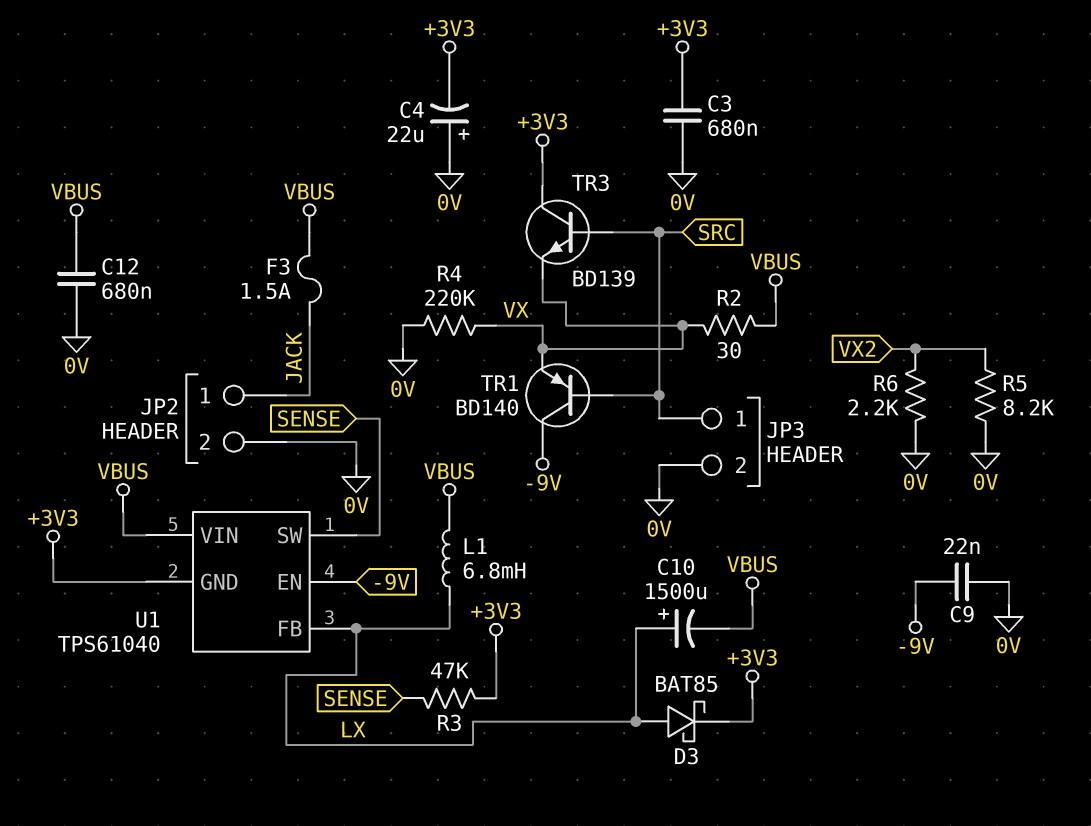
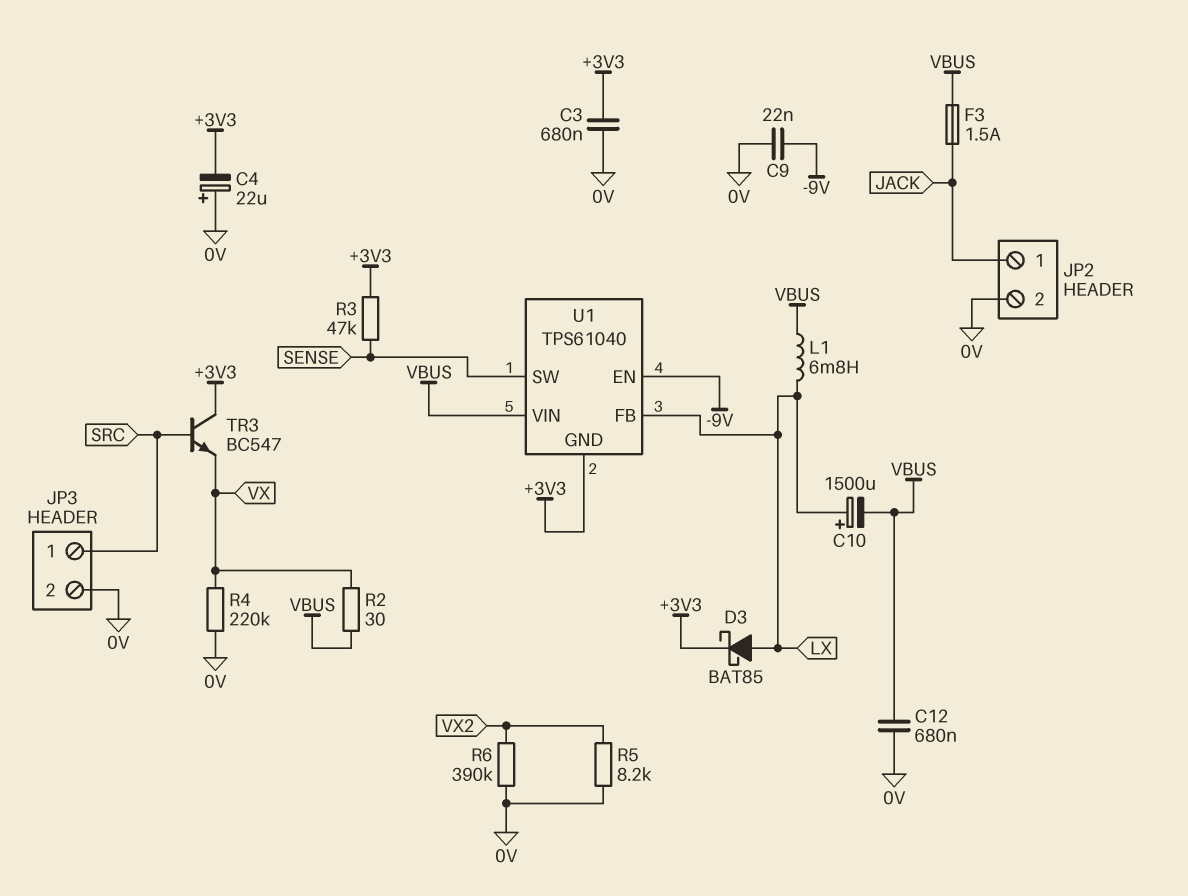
R6: 2.2k (0V, VX2) -> 390k (0V, VX2)
TR1: PNP BD140 (B SRC, C -9V, E VX) -> none
TR3: NPN BD139 (B SRC, C +3V3, E VX) -> NPN BC547 (B SRC, C +3V3, E VX)

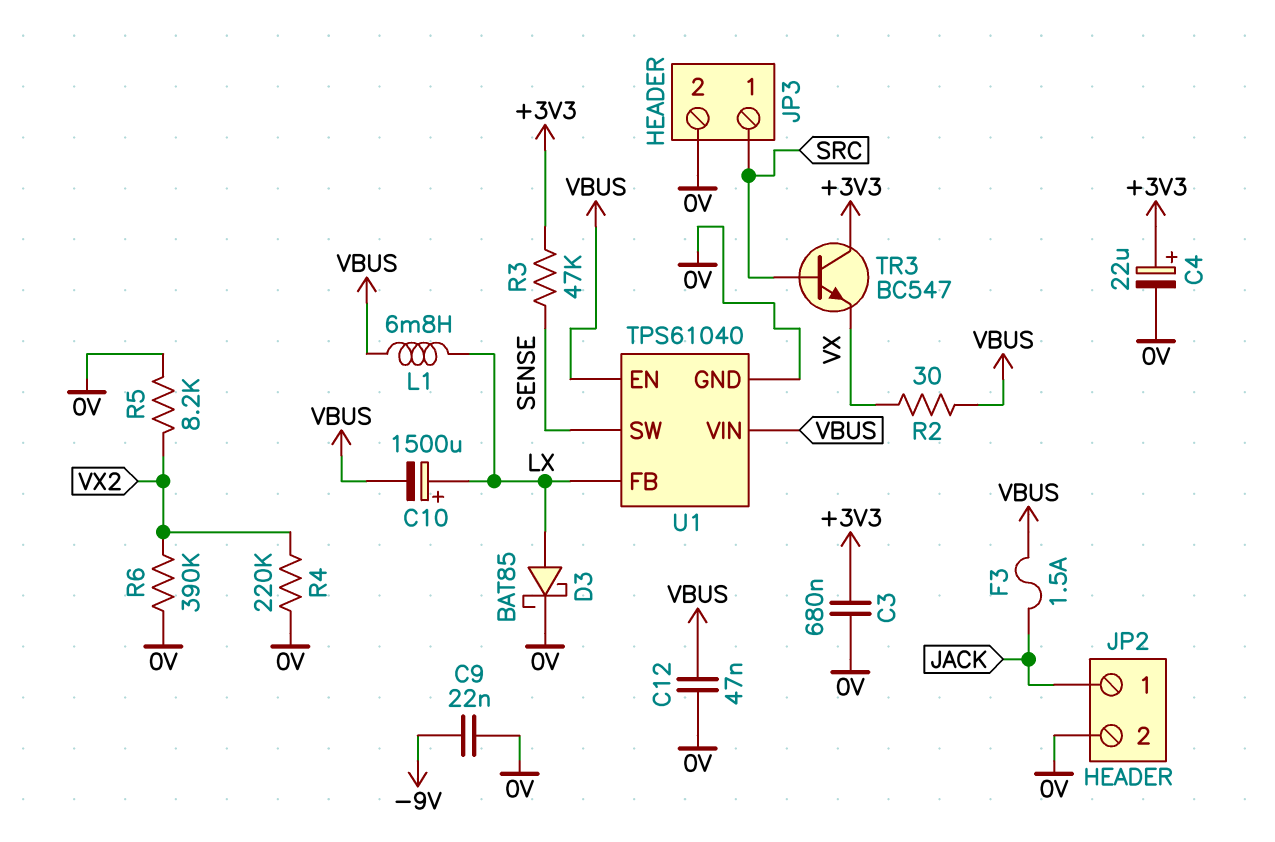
C4: 22uF (plus 0V, minus +3V3) -> 22uF (plus +3V3, minus 0V)
C12: 680nF (0V, VBUS) -> 47nF (0V, VBUS)
D3: schottky BAT85 (A LX, K +3V3) -> schottky BAT85 (A LX, K 0V)
R4: 220k (0V, VX) -> 220k (0V, VX2)
U1 pin EN: -9V -> VBUS
U1 pin GND: +3V3 -> 0V

